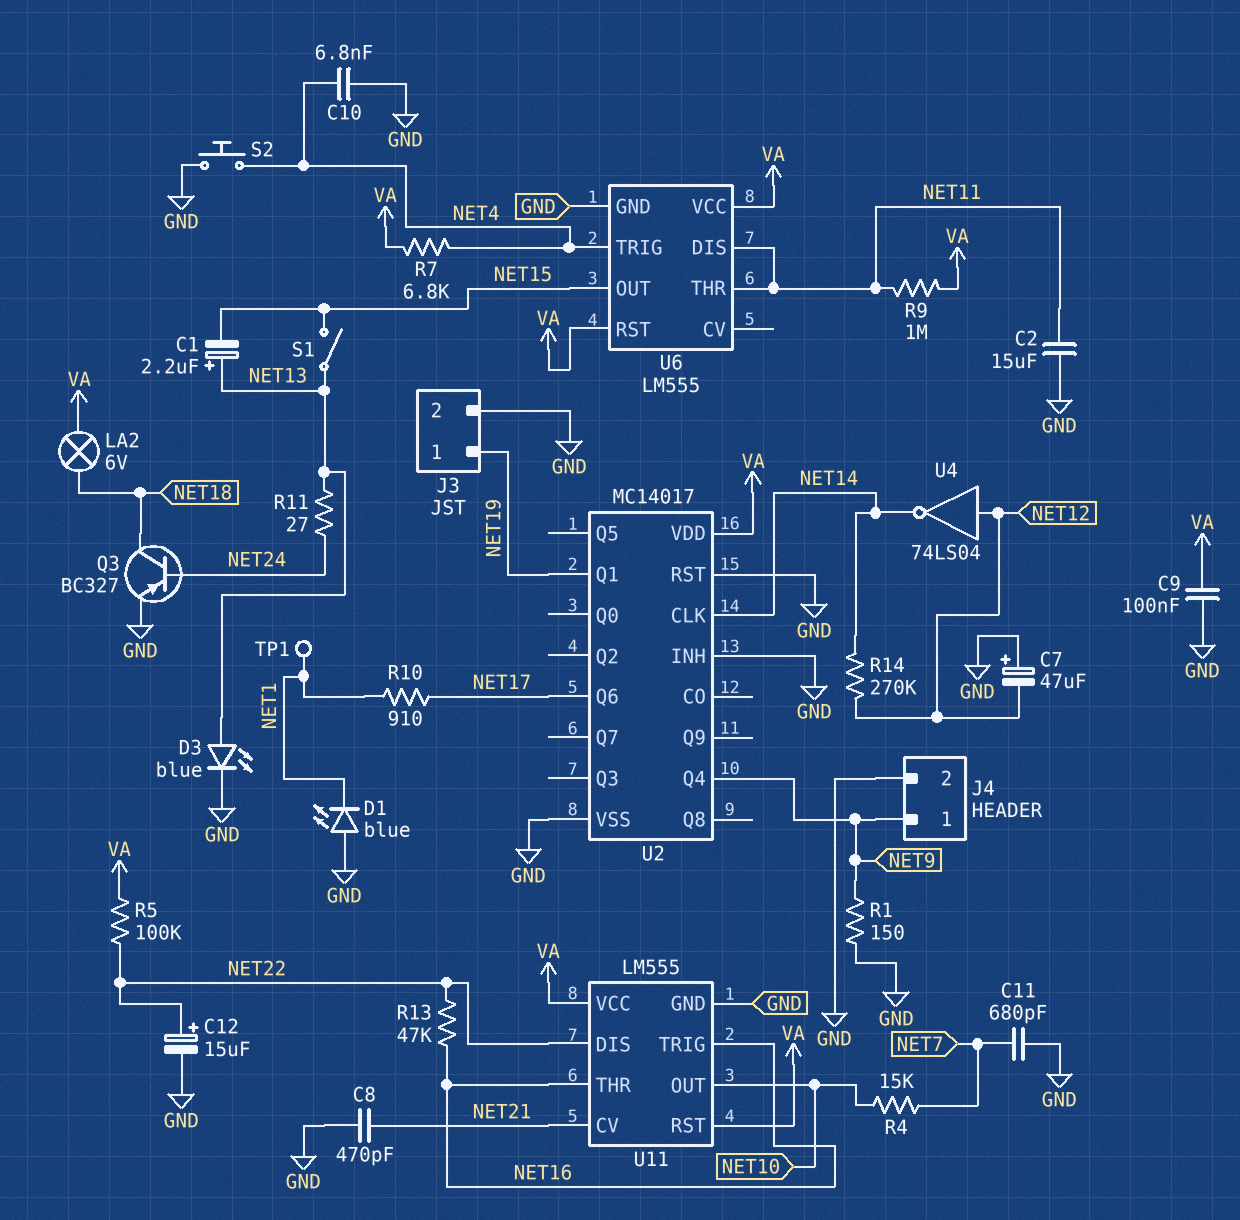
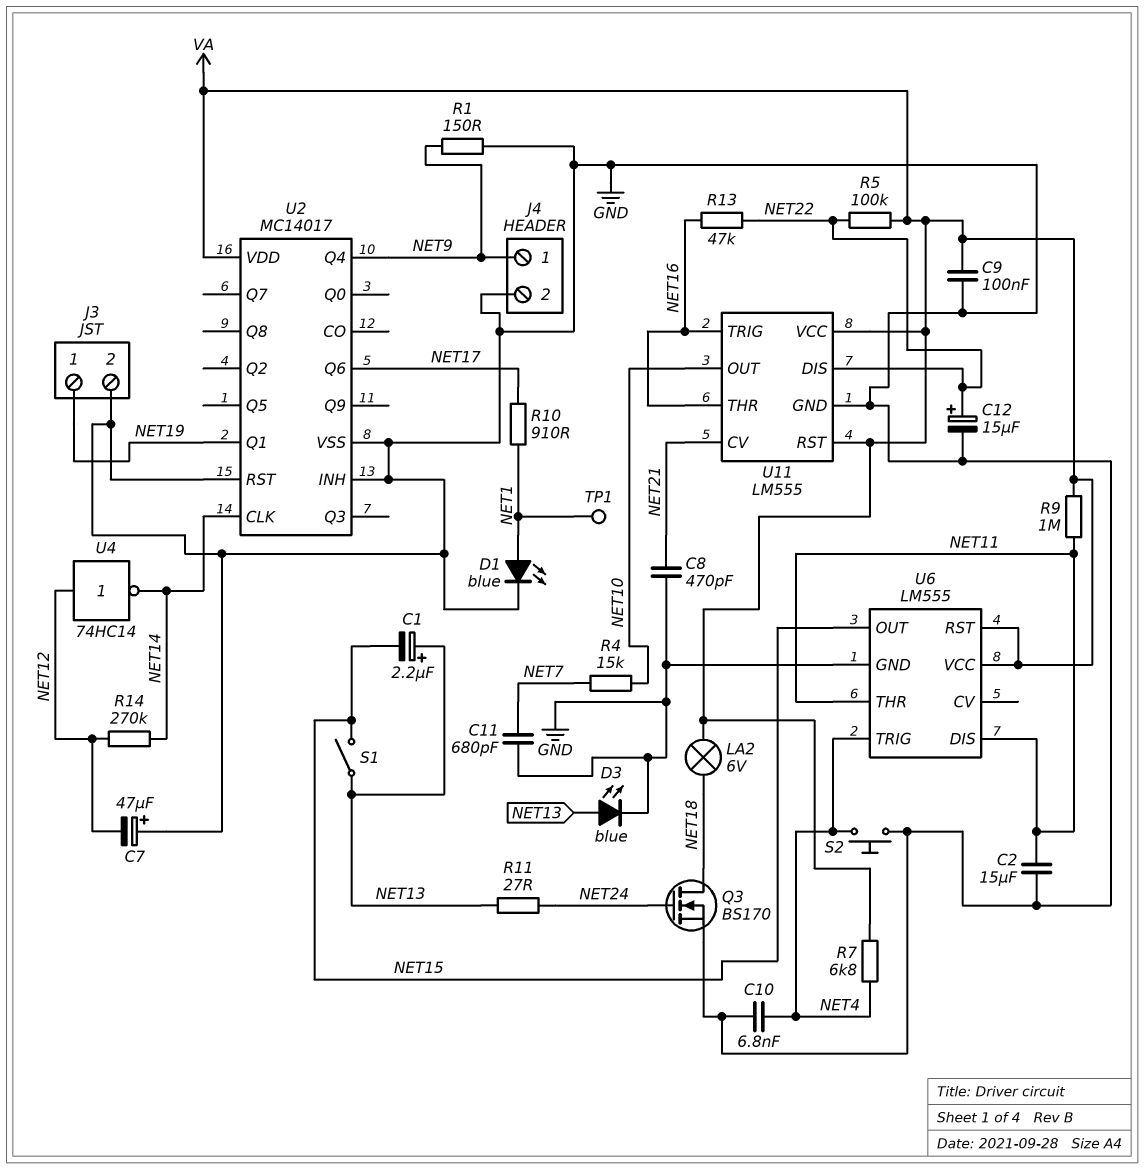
D1: LED blue (A GND, K NET1) -> LED blue (A NET1, K GND)
Q3: PNP BC327 (B NET24, C NET18, E GND) -> NMOS BS170 (G NET24, D NET18, S GND)
U4: NOT 74LS04 (in NET12, out NET14) -> NOT 74HC14 (in NET12, out NET14)

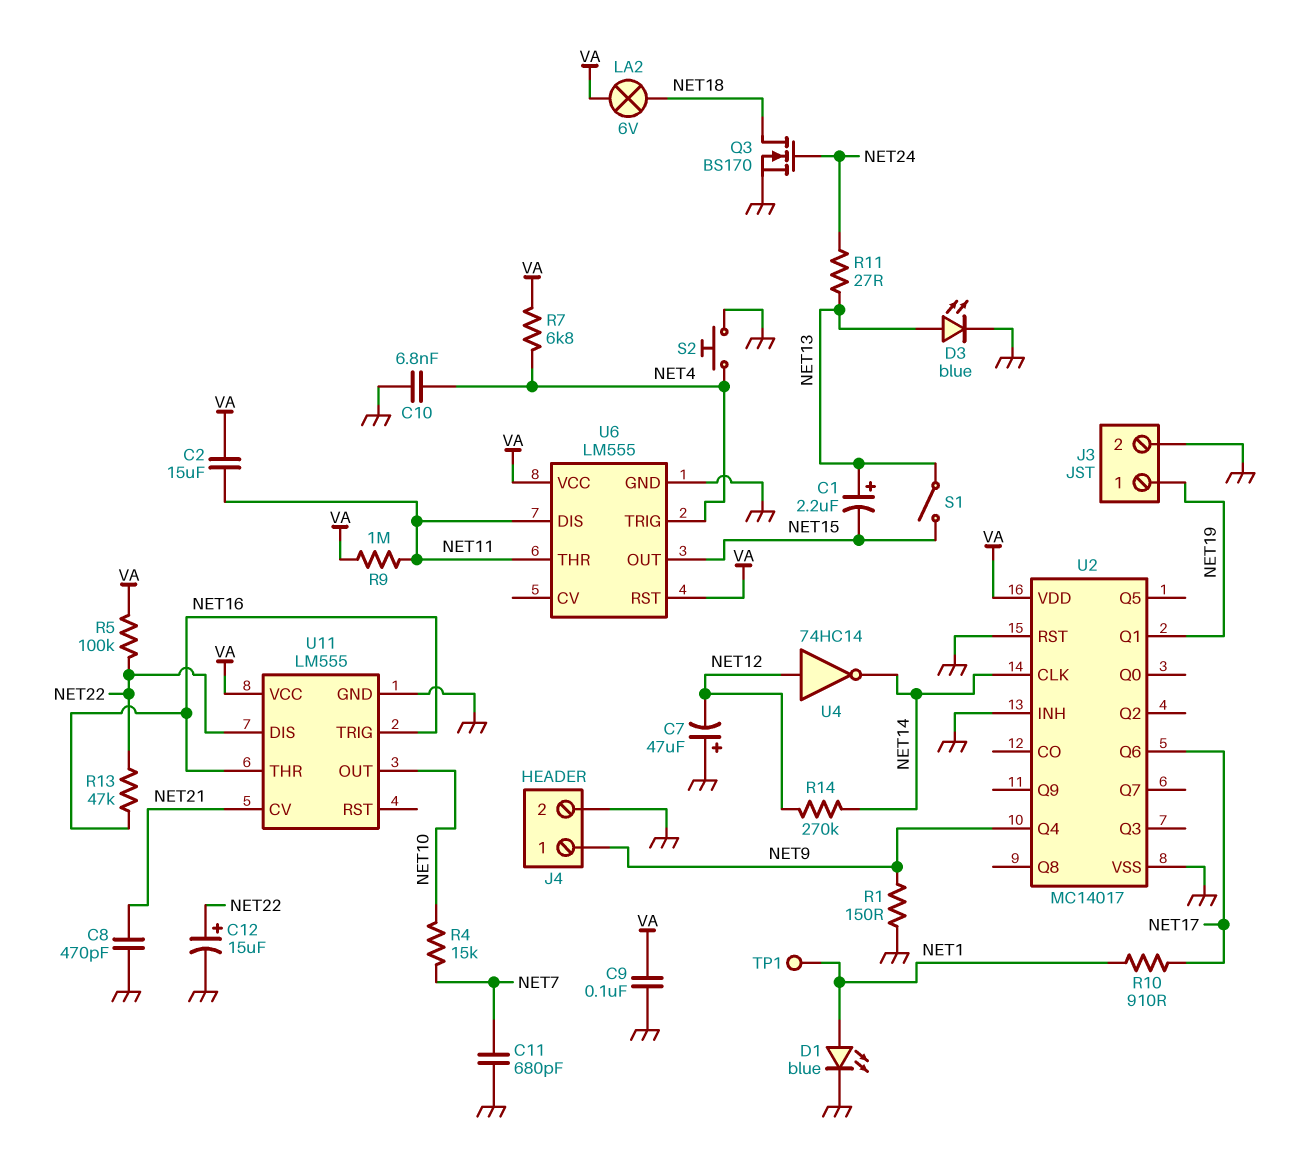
C2: 15uF (GND, NET11) -> 15uF (NET11, VA)
U11 pin RST: VA -> none

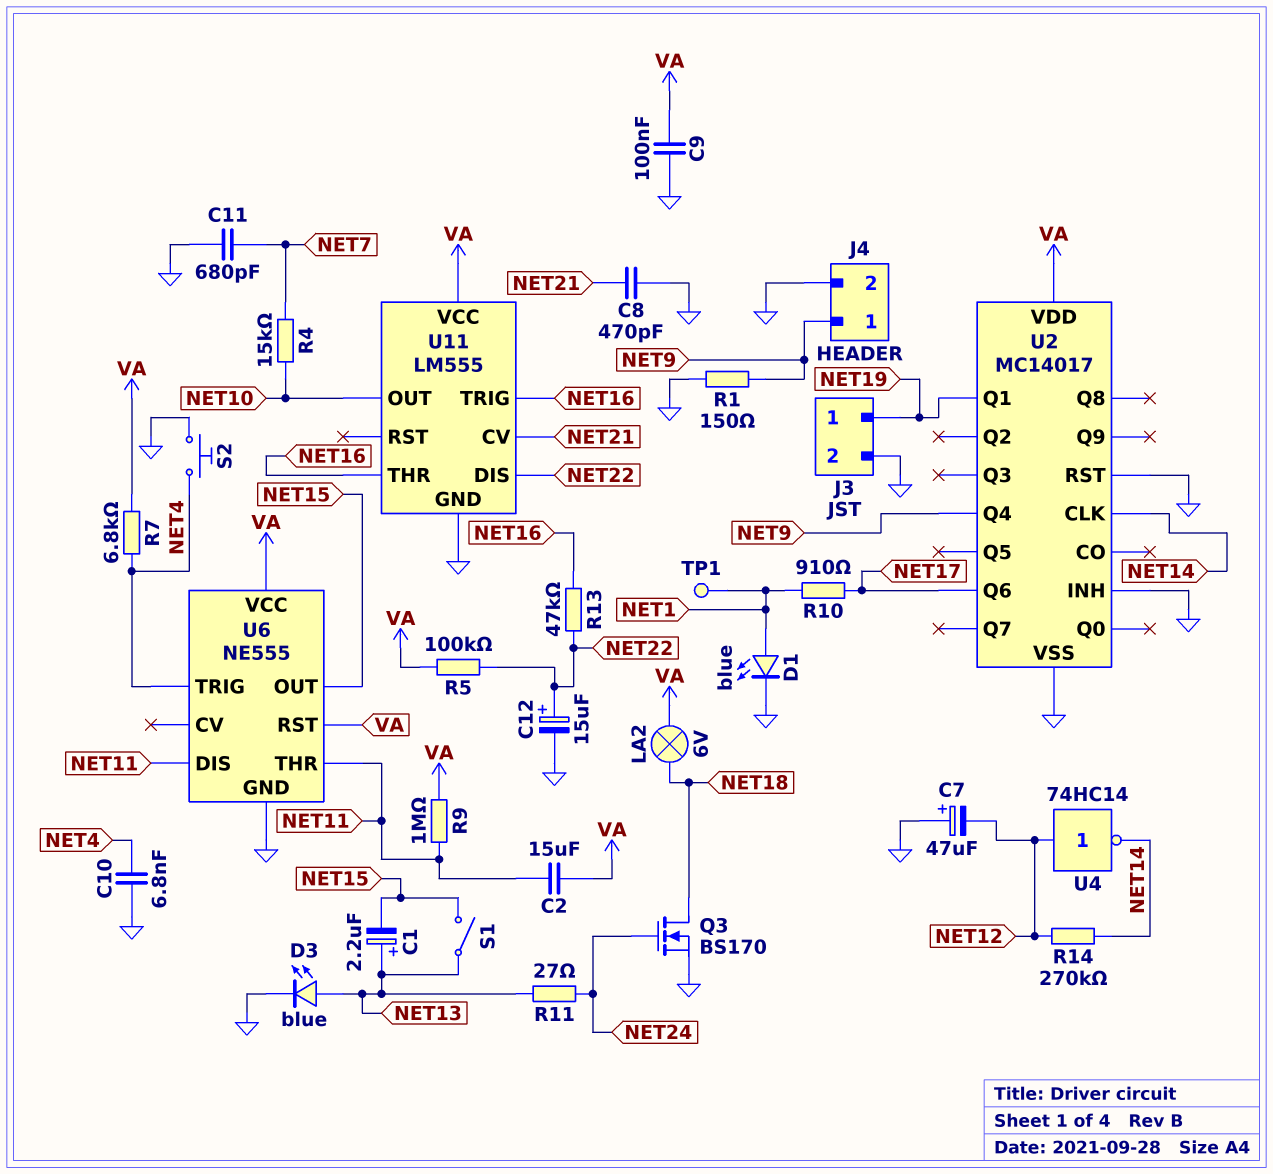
U6: LM555 -> NE555

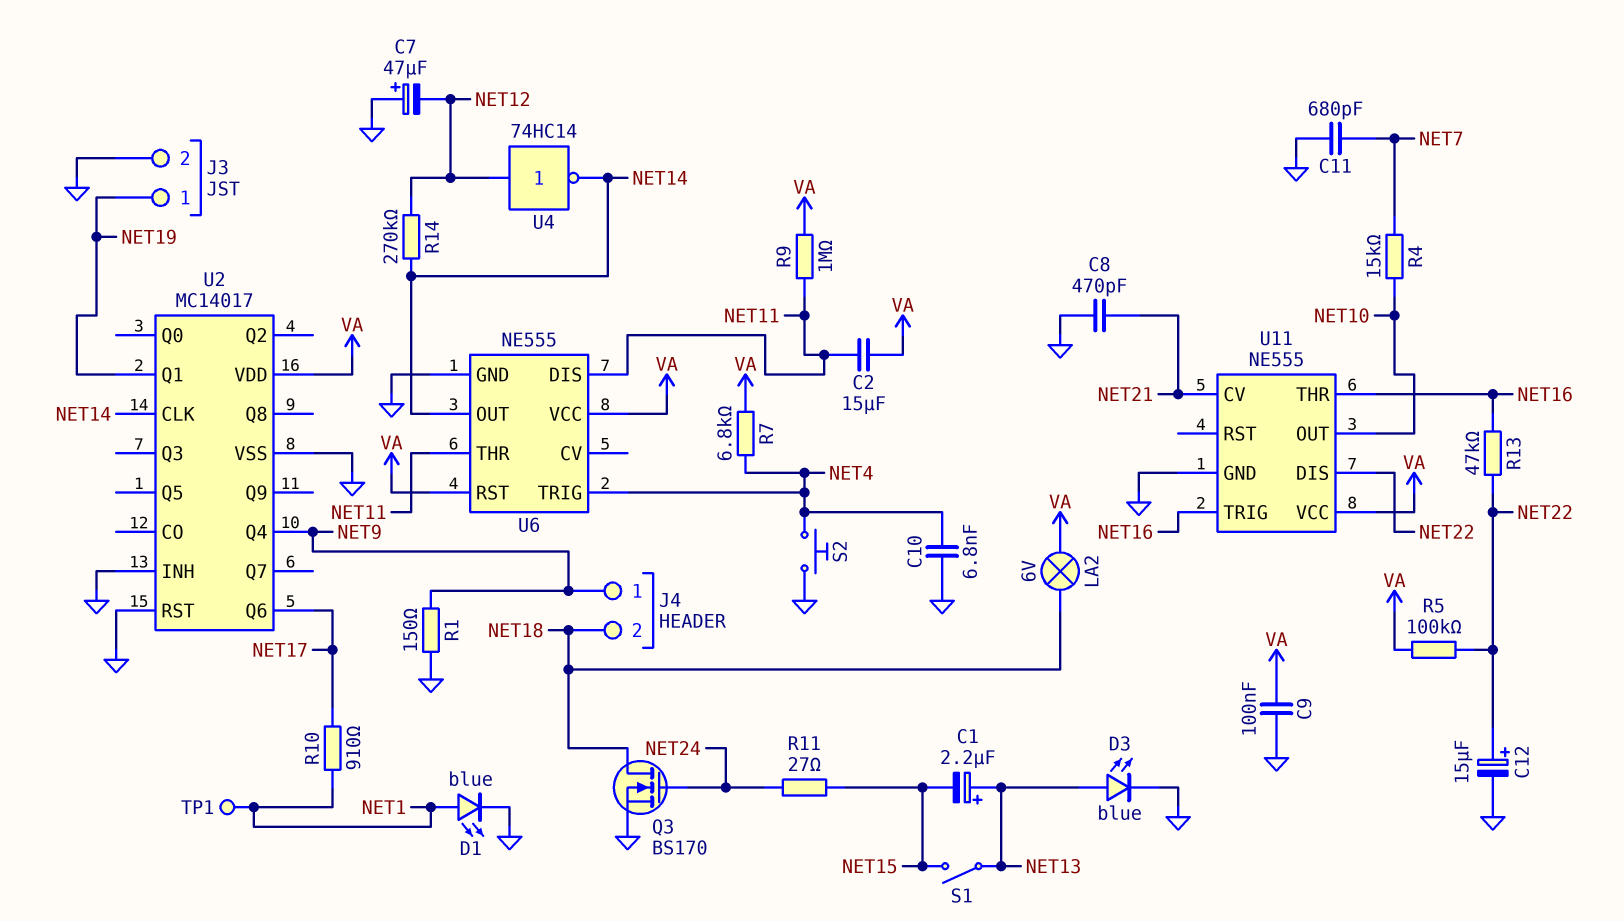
J4 pin 2: GND -> NET18
R11: 27 (NET13, NET24) -> 27 (NET15, NET24)
U6 pin OUT: NET15 -> NET14
U11: LM555 -> NE555

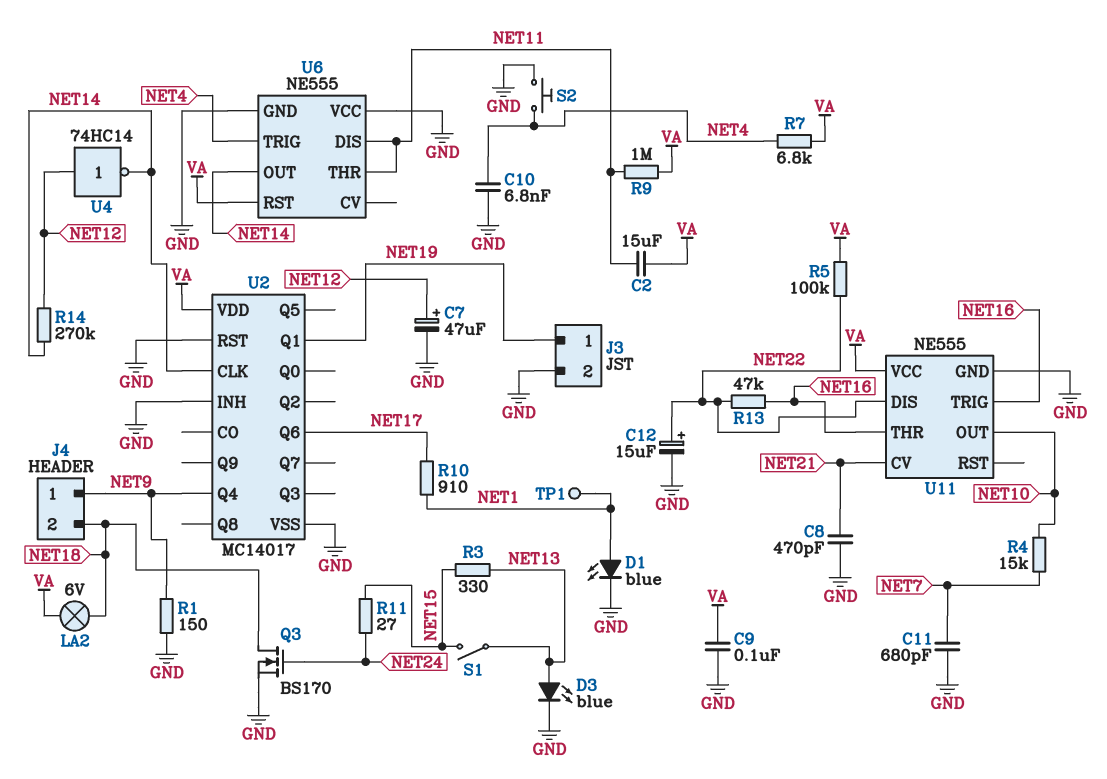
C1: 2.2uF (plus NET13, minus NET15) -> none
C7: 47uF (plus GND, minus NET12) -> 47uF (plus NET12, minus GND)
R3: none -> 330 (NET13, NET15)
U6 pin VCC: VA -> GND

